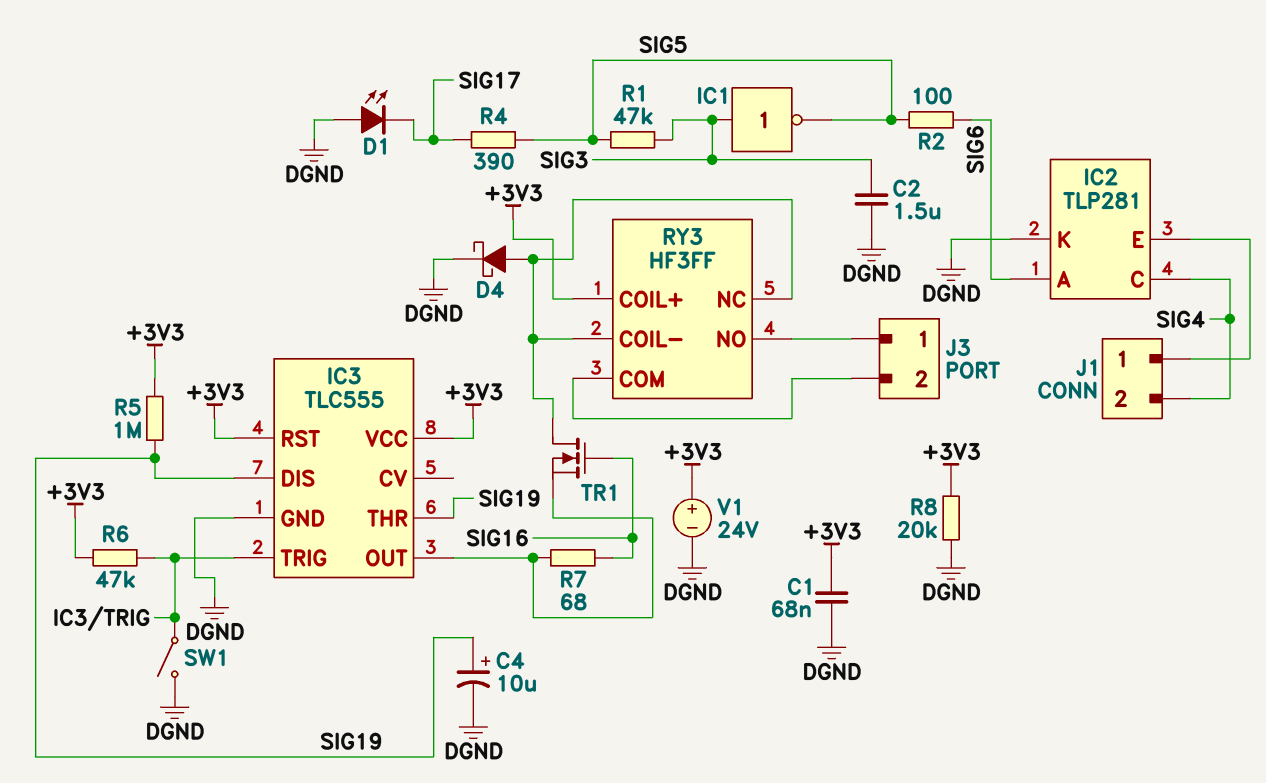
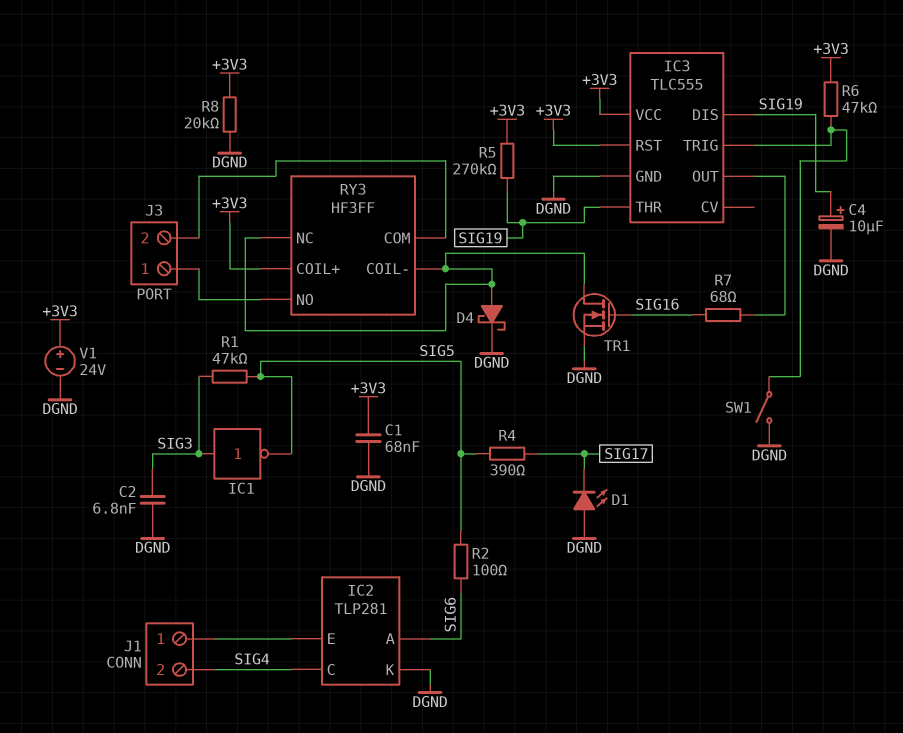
C2: 1.5uF (DGND, SIG3) -> 6.8nF (DGND, SIG3)
R5: 1M (+3V3, SIG19) -> 270k (+3V3, SIG19)
TR1: NMOS (G SIG16, D RY3/COIL-, S IC3/OUT) -> NMOS (G SIG16, D RY3/COIL-, S DGND)

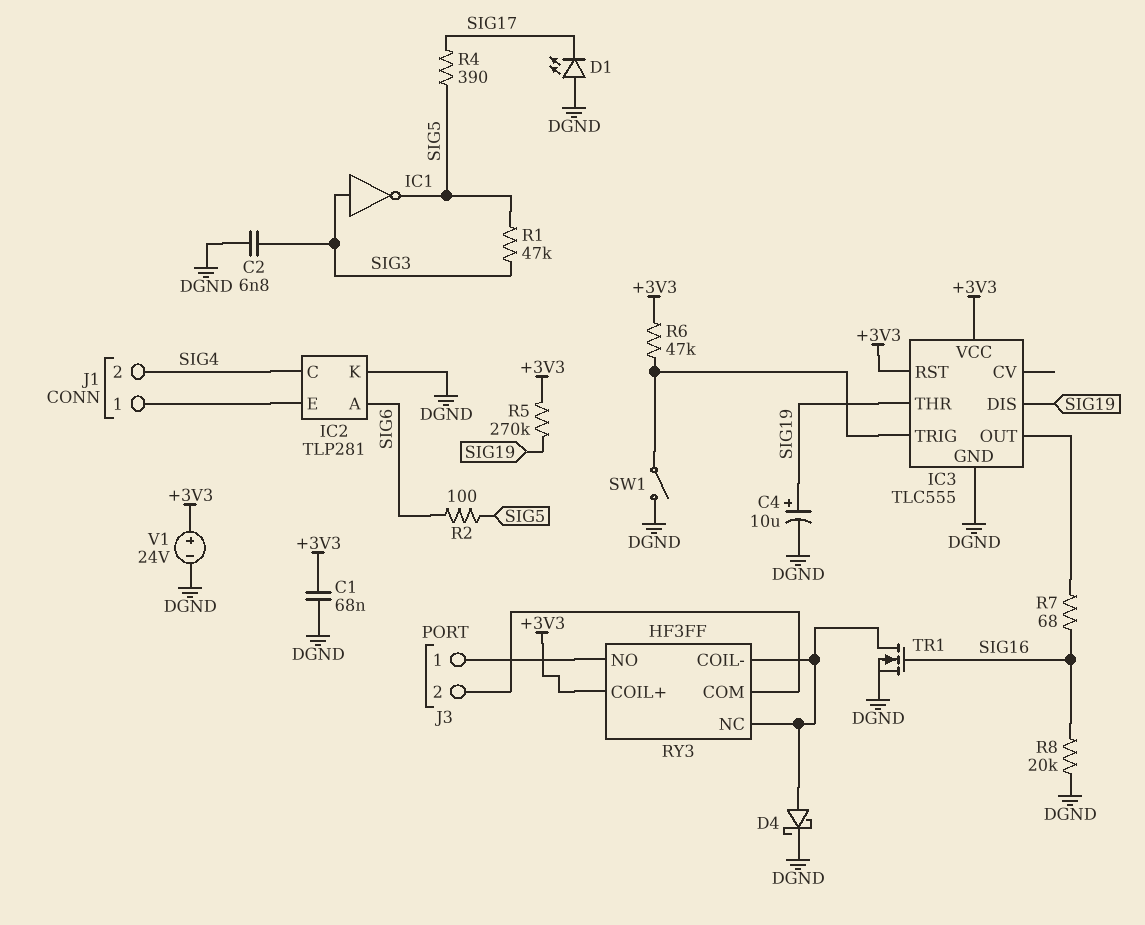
R8: 20k (+3V3, DGND) -> 20k (DGND, SIG16)

